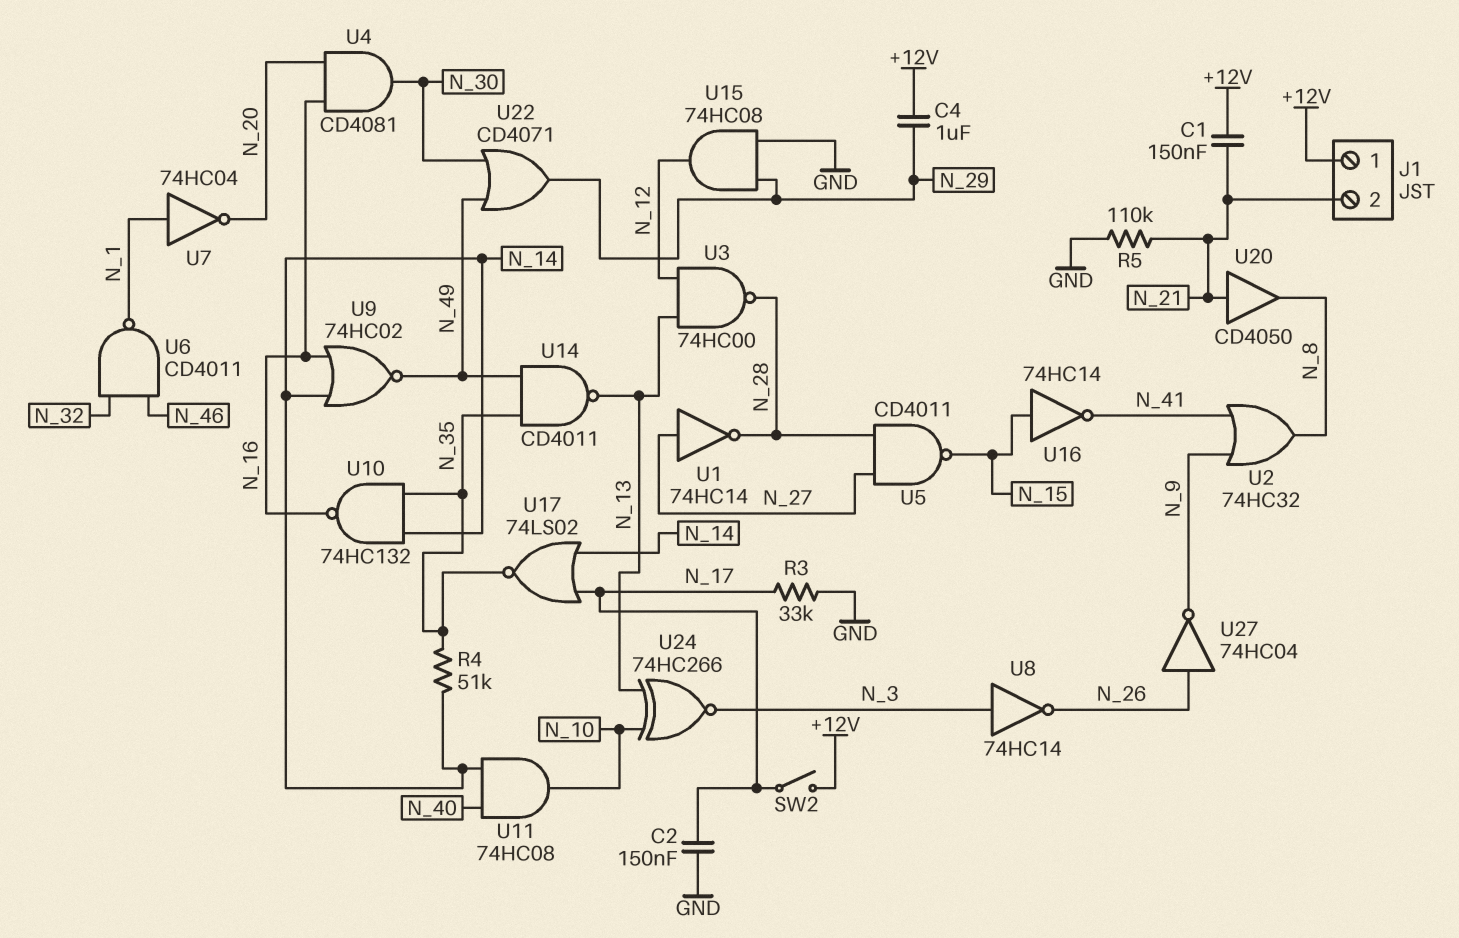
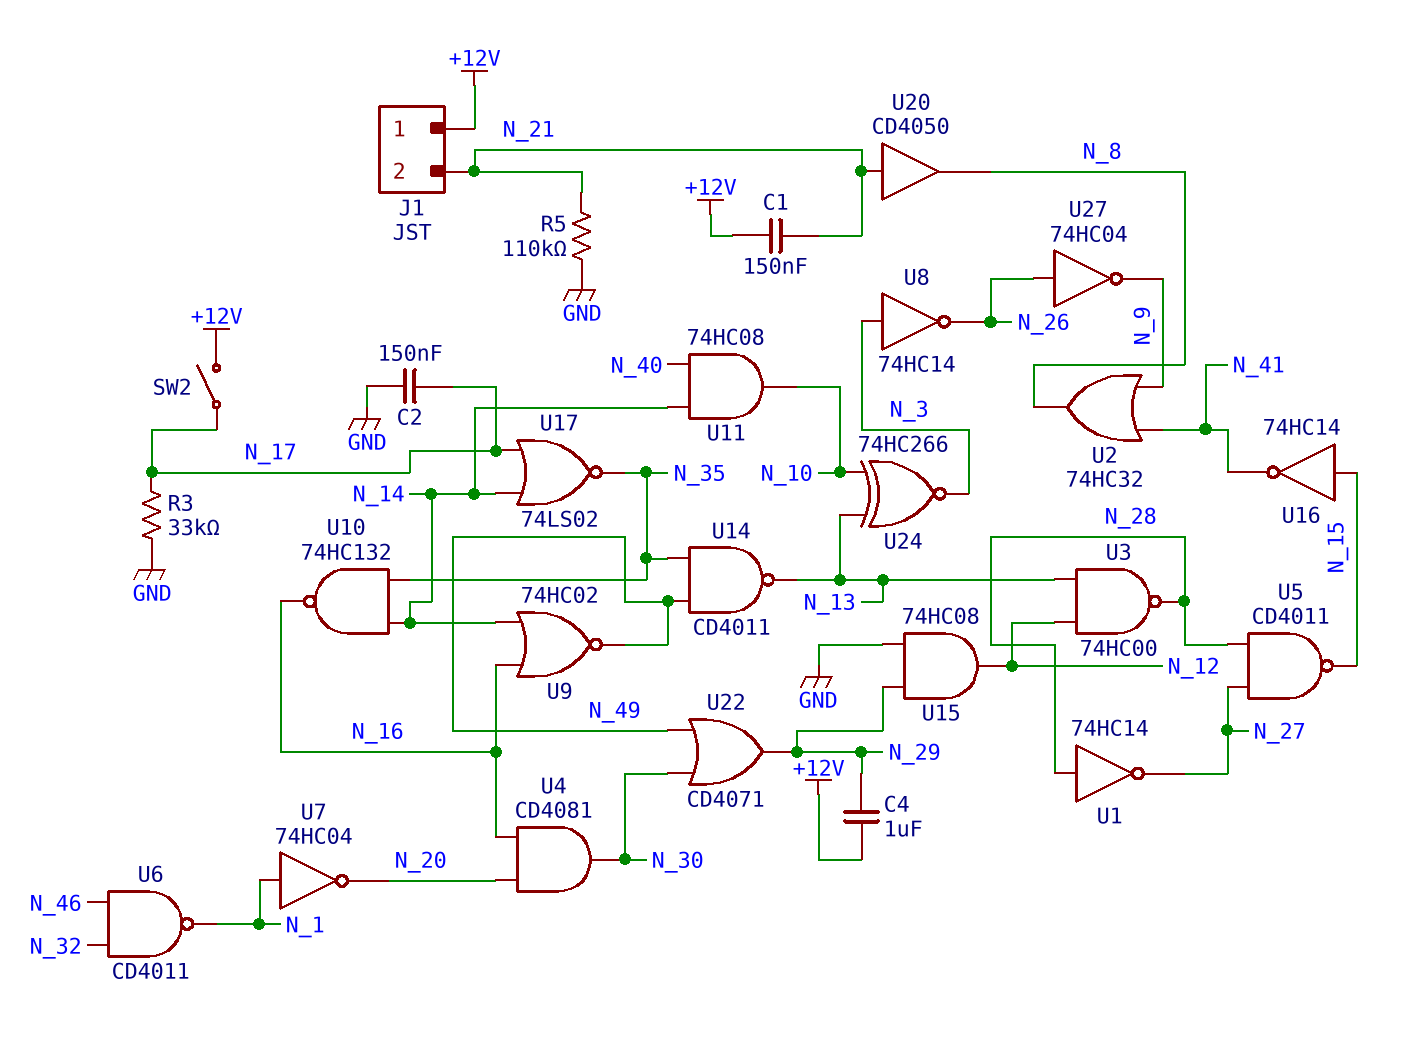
R4: 51k (N_14, N_35) -> none
U1: NOT 74HC14 (in N_27, out N_28) -> NOT 74HC14 (in N_28, out N_27)

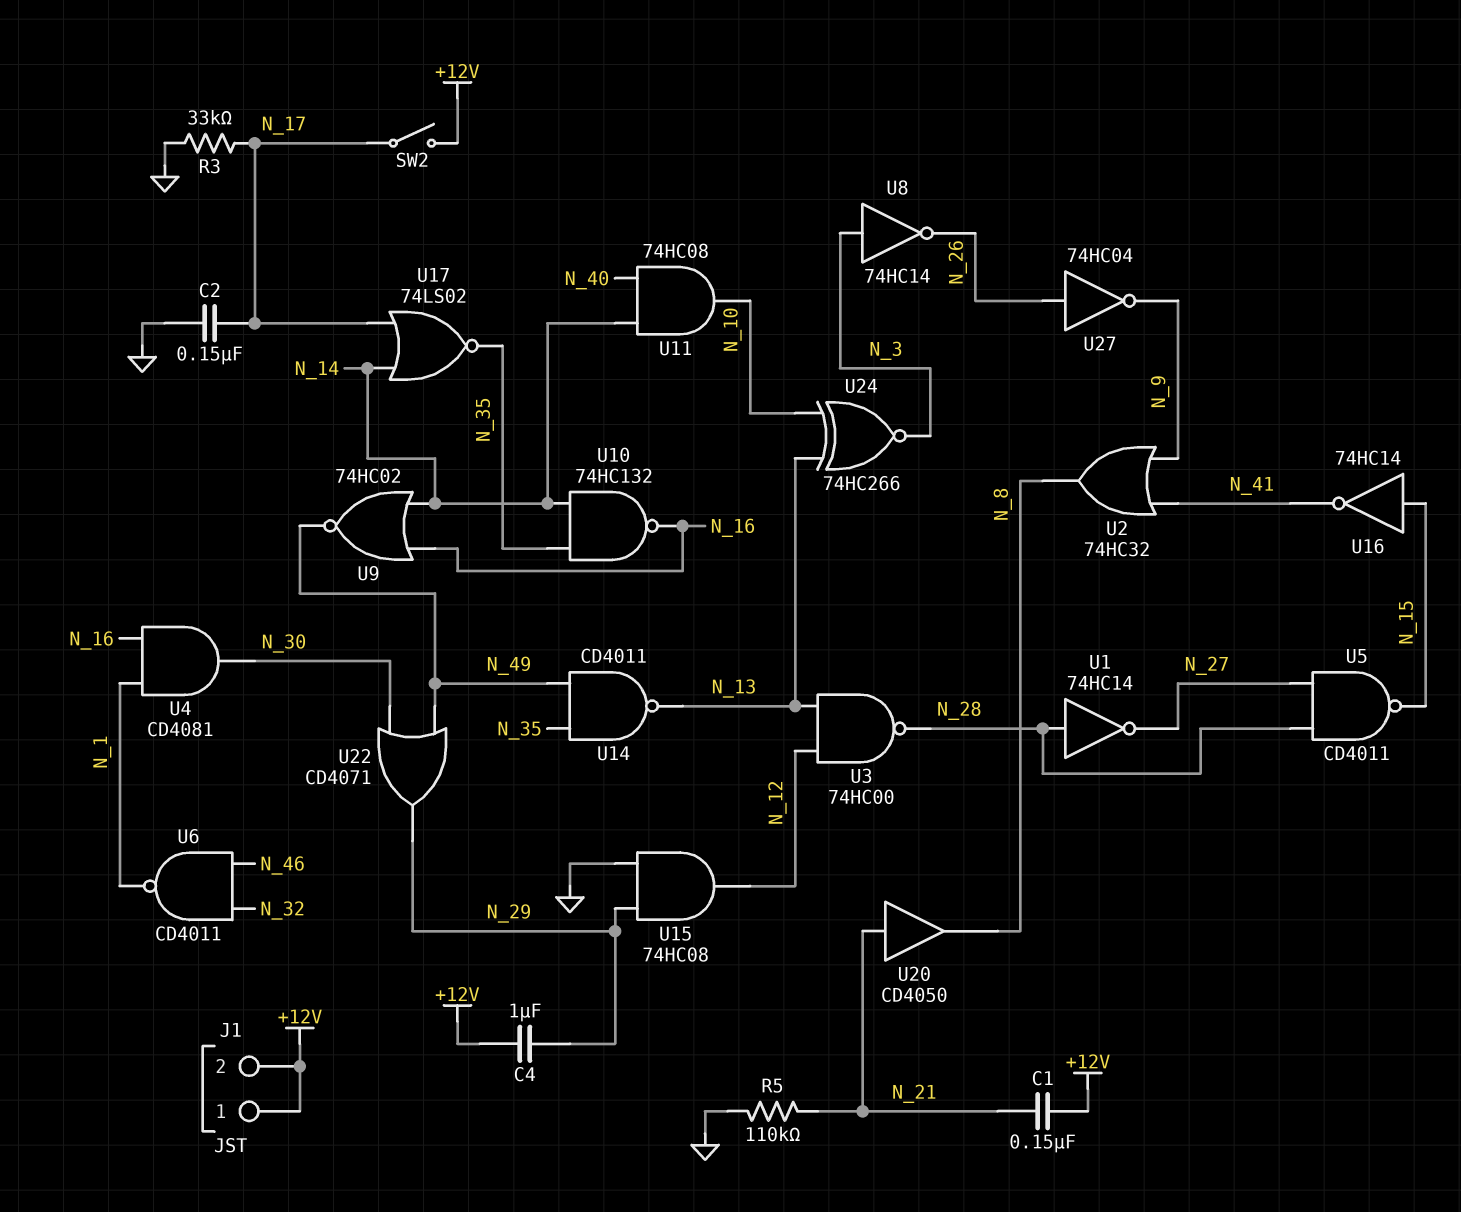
J1 pin 2: N_21 -> +12V
U4: AND CD4081 (in N_16, in N_20, out N_30) -> AND CD4081 (in N_1, in N_16, out N_30)
U7: NOT 74HC04 (in N_1, out N_20) -> none

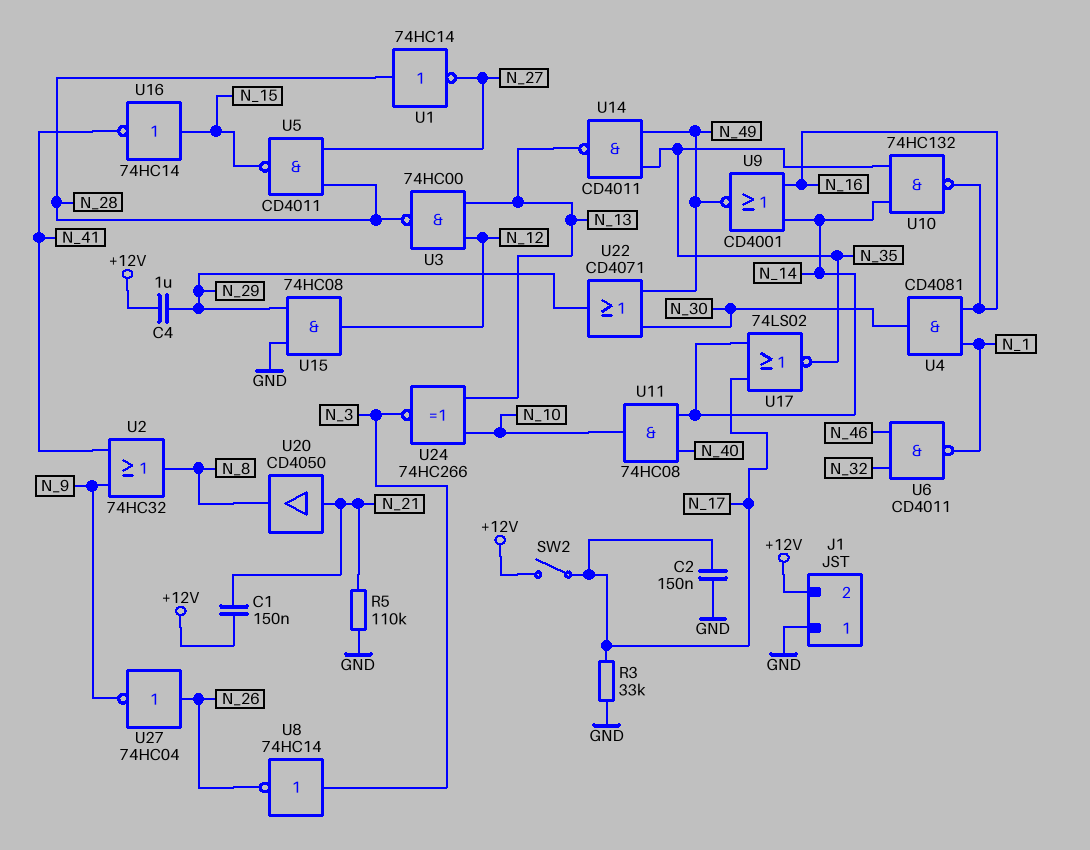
J1 pin 1: +12V -> GND
U9: NOR 74HC02 (in N_14, in N_16, out N_49) -> NOR CD4001 (in N_14, in N_16, out N_49)

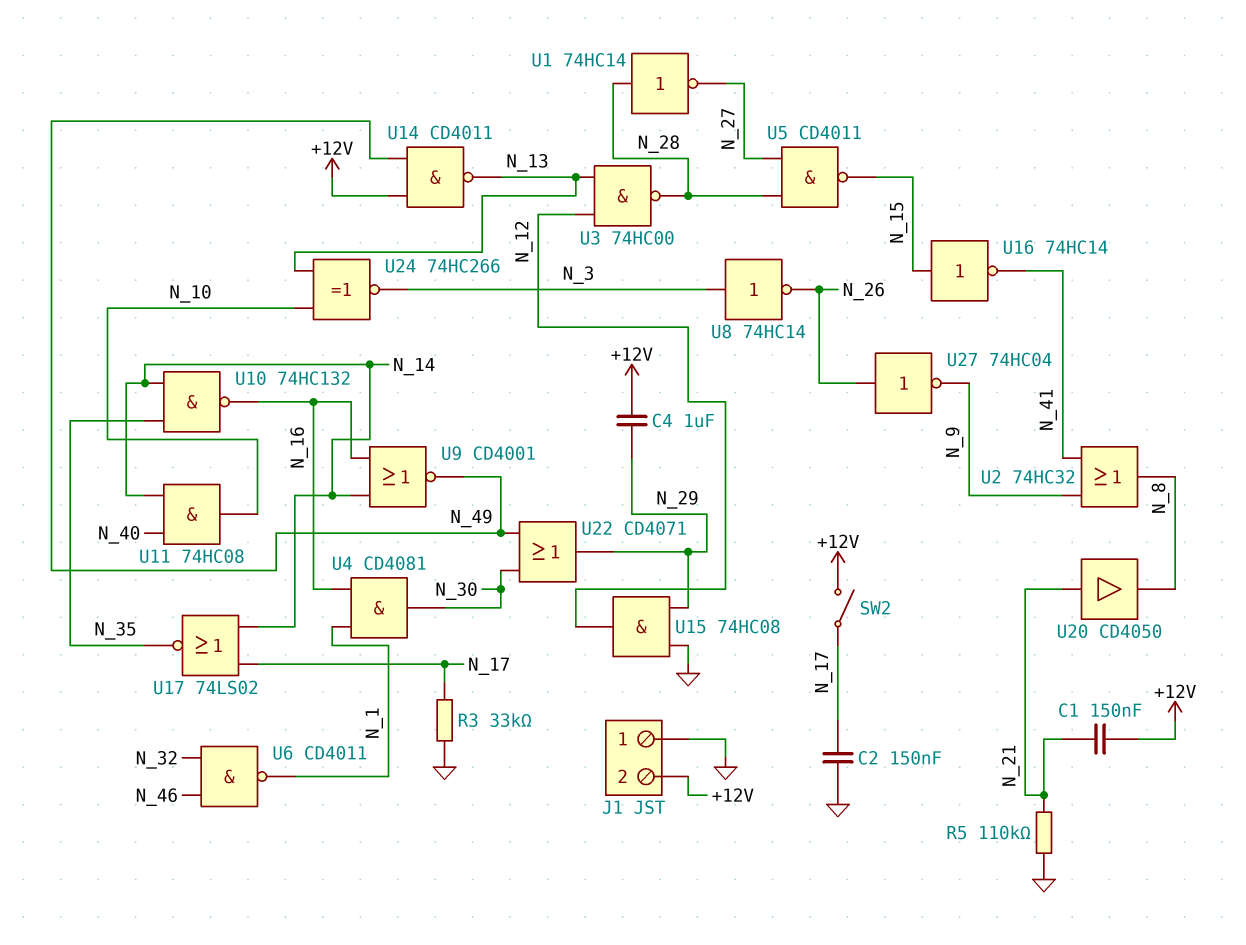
U14: NAND CD4011 (in N_35, in N_49, out N_13) -> NAND CD4011 (in +12V, in N_49, out N_13)

